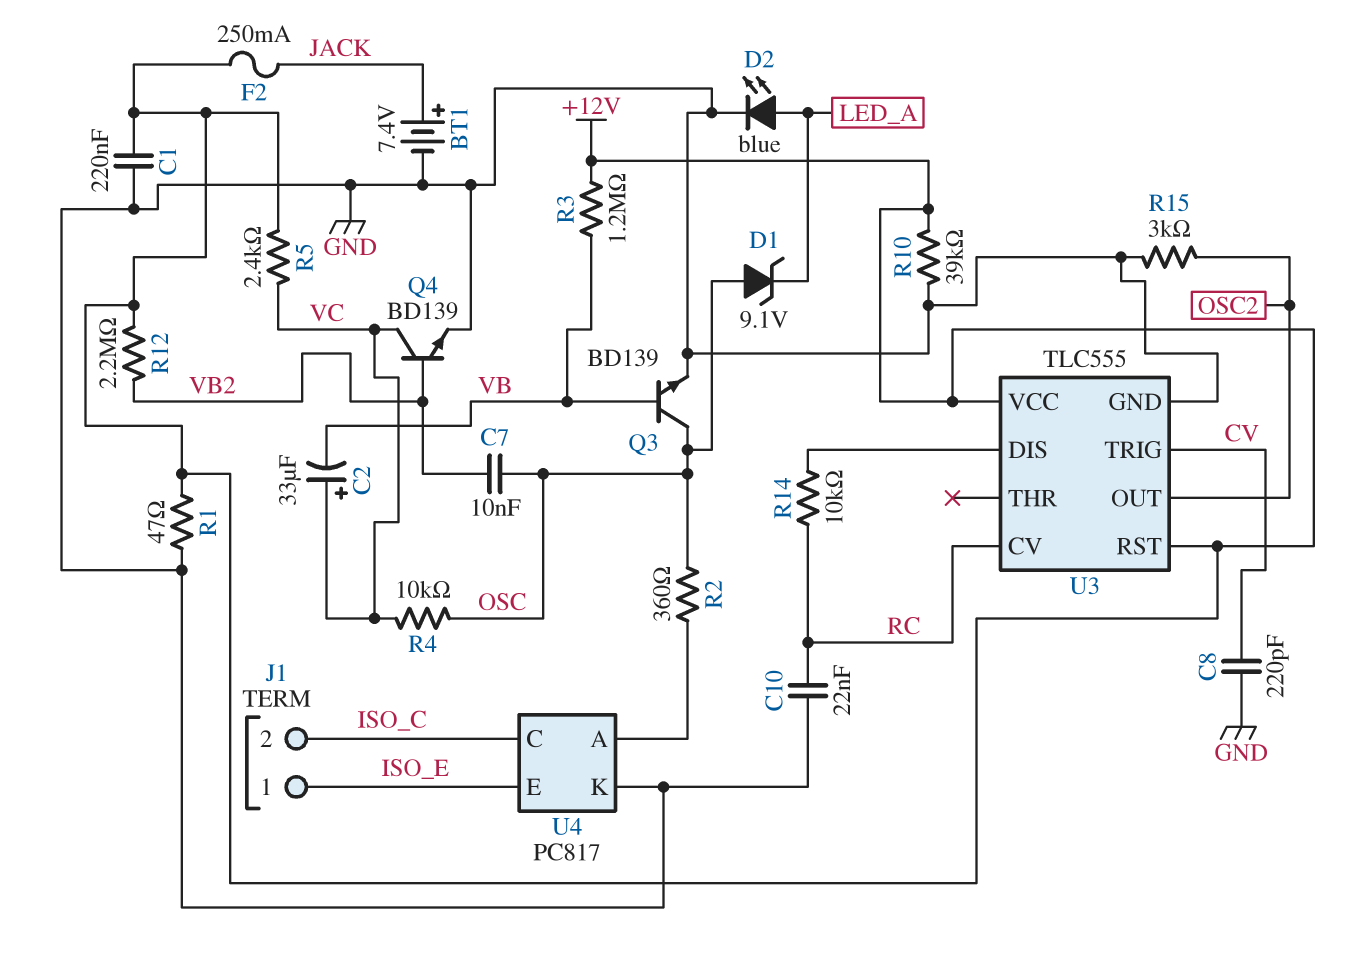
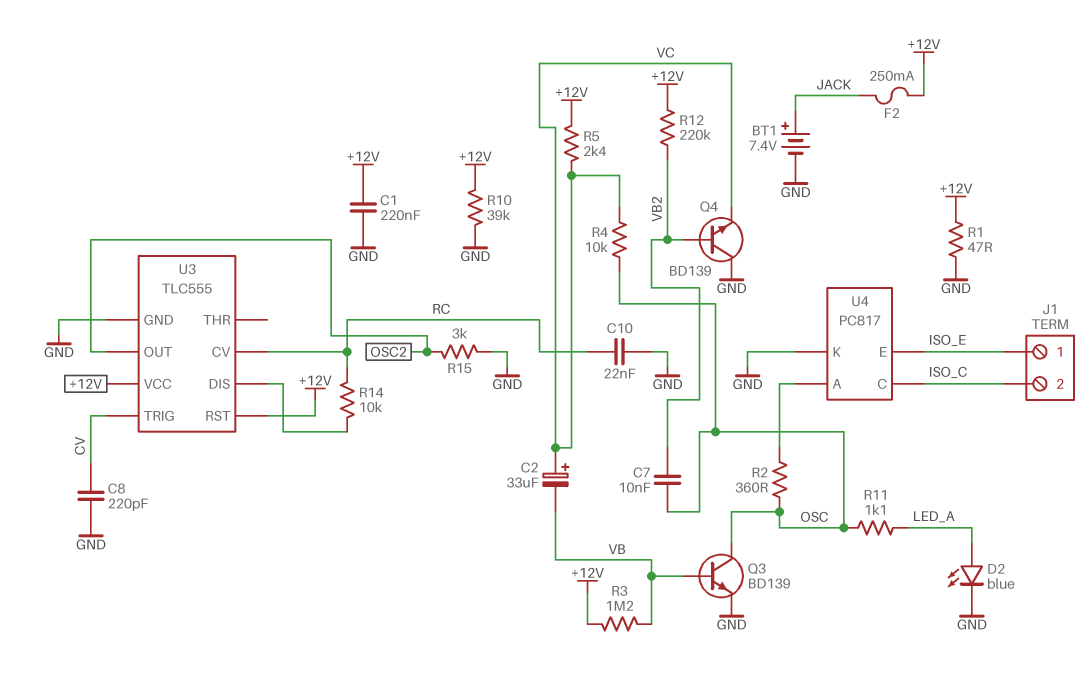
D1: zener 9.1V (A OSC, K LED_A) -> none
Q4: NPN BD139 (B VB2, C VC, E GND) -> NPN BD139 (B VB2, C GND, E VC)
R11: none -> 1.1k (LED_A, OSC)
R12: 2.2M (+12V, VB2) -> 220k (+12V, VB2)

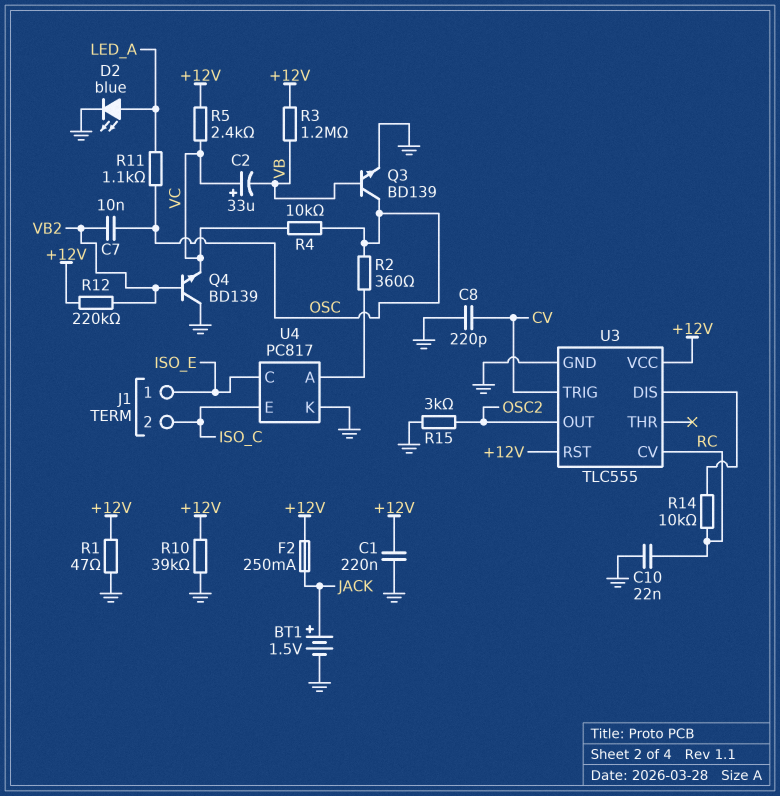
BT1: 7.4V (plus JACK, minus GND) -> 1.5V (plus JACK, minus GND)
U4 pin C: ISO_C -> ISO_E
U4 pin E: ISO_E -> ISO_C

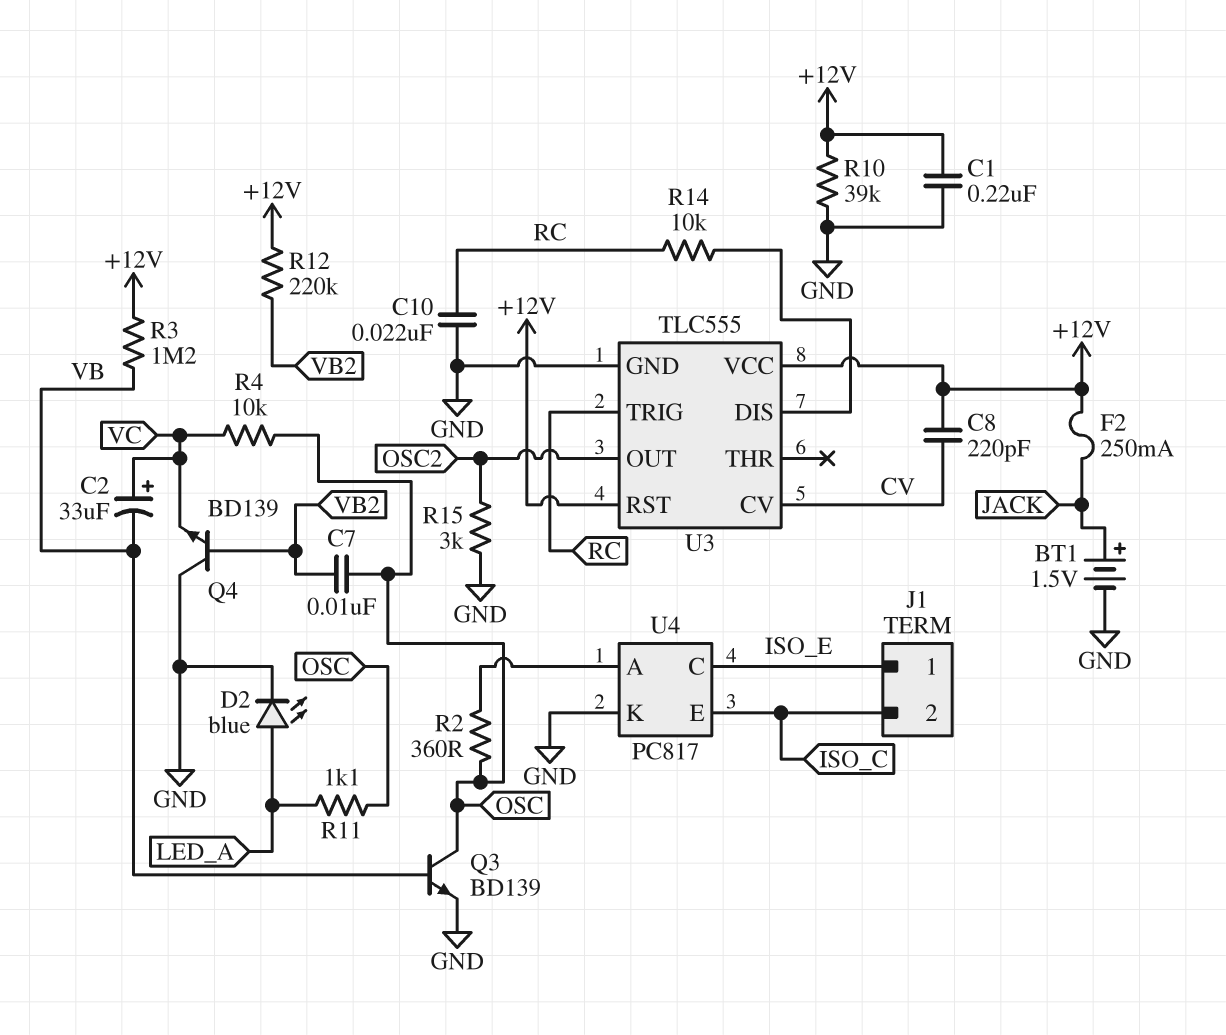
C8: 220pF (CV, GND) -> 220pF (+12V, CV)
R1: 47 (+12V, GND) -> none
R5: 2.4k (+12V, VC) -> none
U3 pin CV: RC -> CV
U3 pin TRIG: CV -> RC

